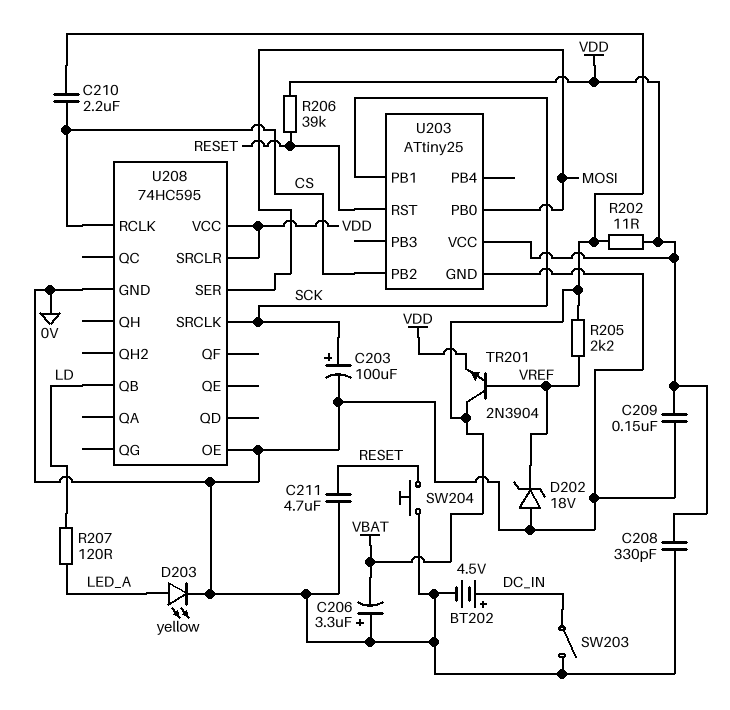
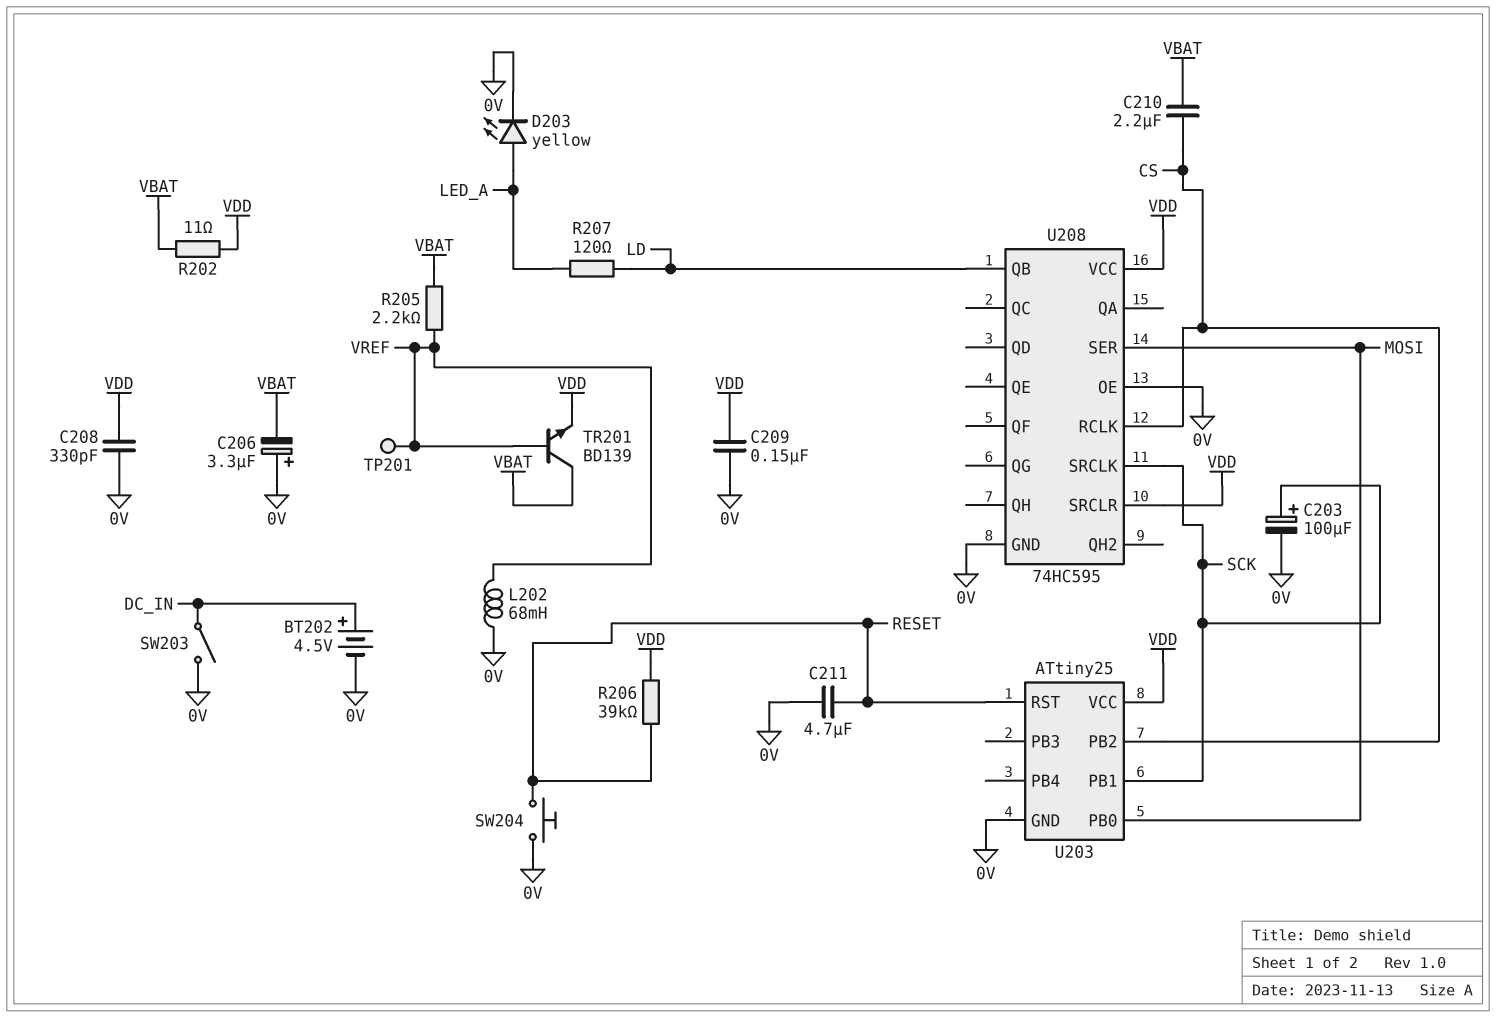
D202: zener 18V (A 0V, K VREF) -> none
L202: none -> 68mH (0V, VREF)
TP201: none -> test point (VREF)
TR201: NPN 2N3904 (B VREF, C VBAT, E VDD) -> NPN BD139 (B VREF, C VBAT, E VDD)

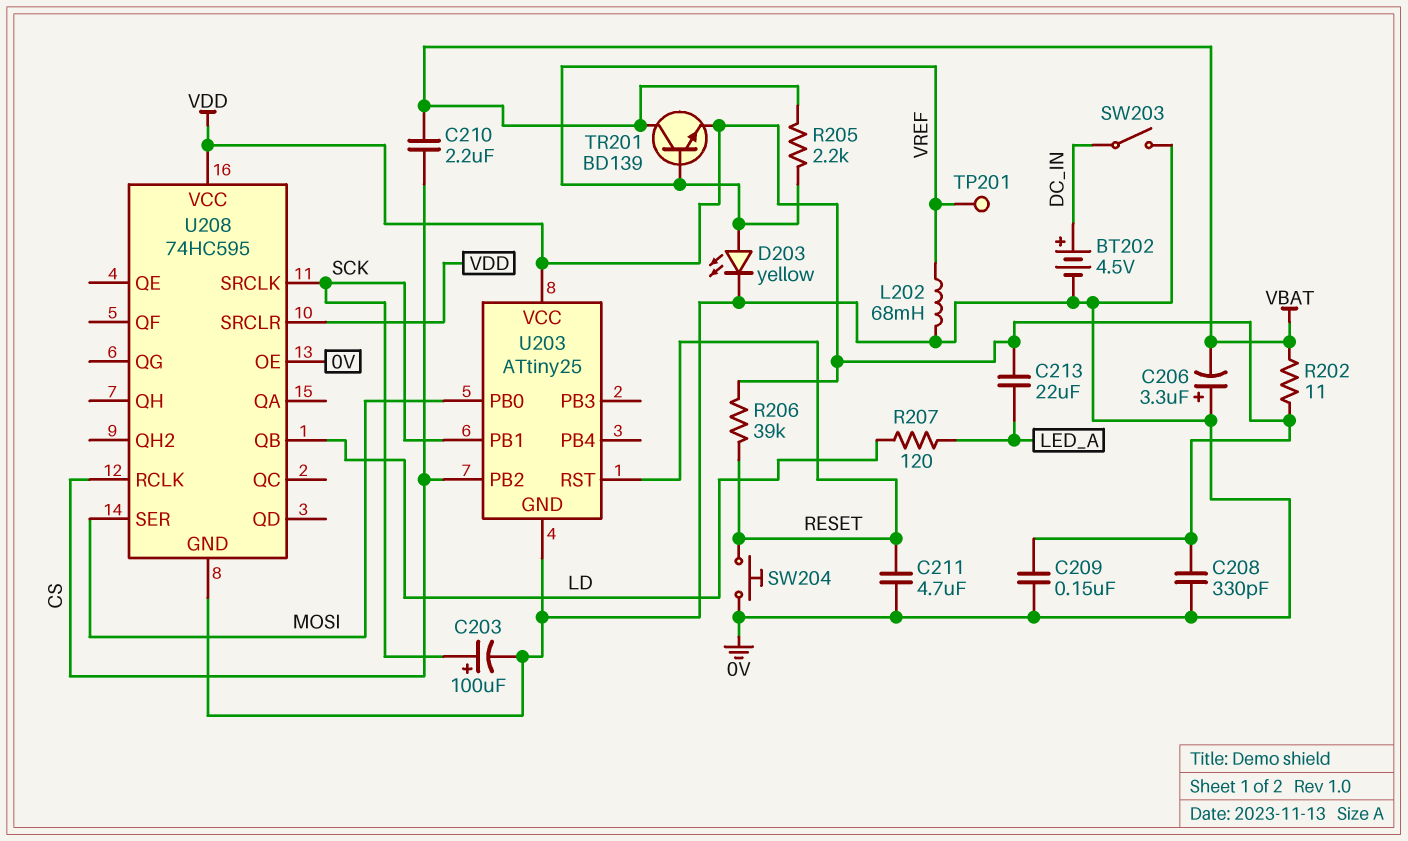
C213: none -> 22uF (LED_A, VDD)
D203: LED yellow (A LED_A, K 0V) -> LED yellow (A VREF, K 0V)

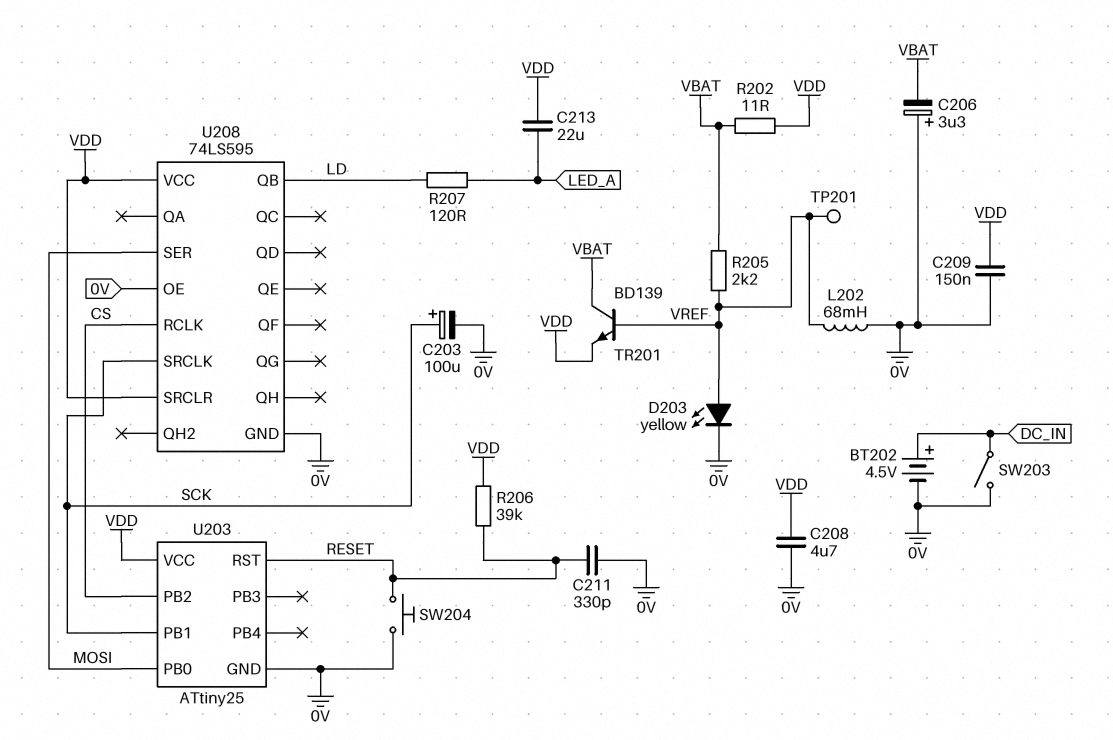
C208: 330pF (0V, VDD) -> 4.7uF (0V, VDD)
C210: 2.2uF (CS, VBAT) -> none
C211: 4.7uF (0V, RESET) -> 330pF (0V, RESET)
U208: 74HC595 -> 74LS595

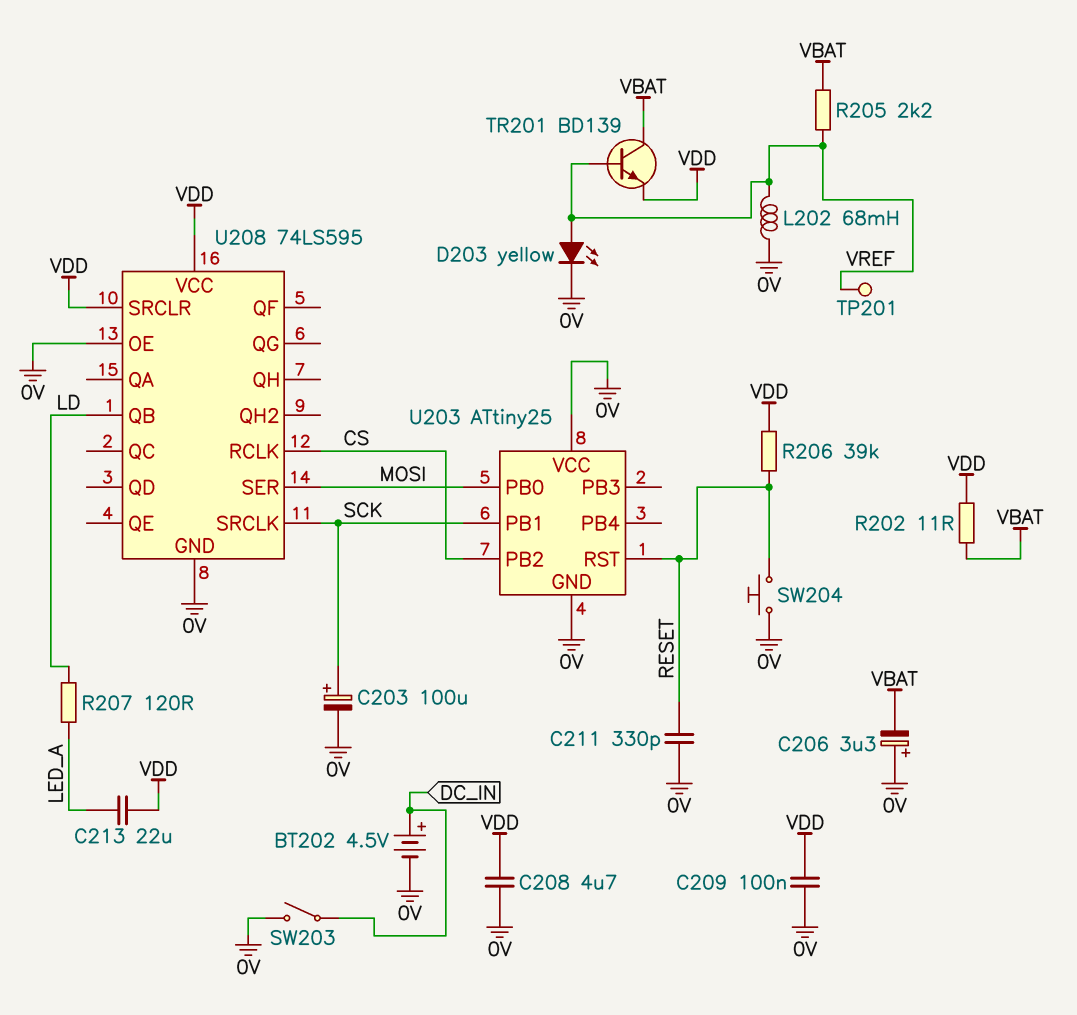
C209: 150nF (0V, VDD) -> 100nF (0V, VDD)
U203 pin VCC: VDD -> 0V

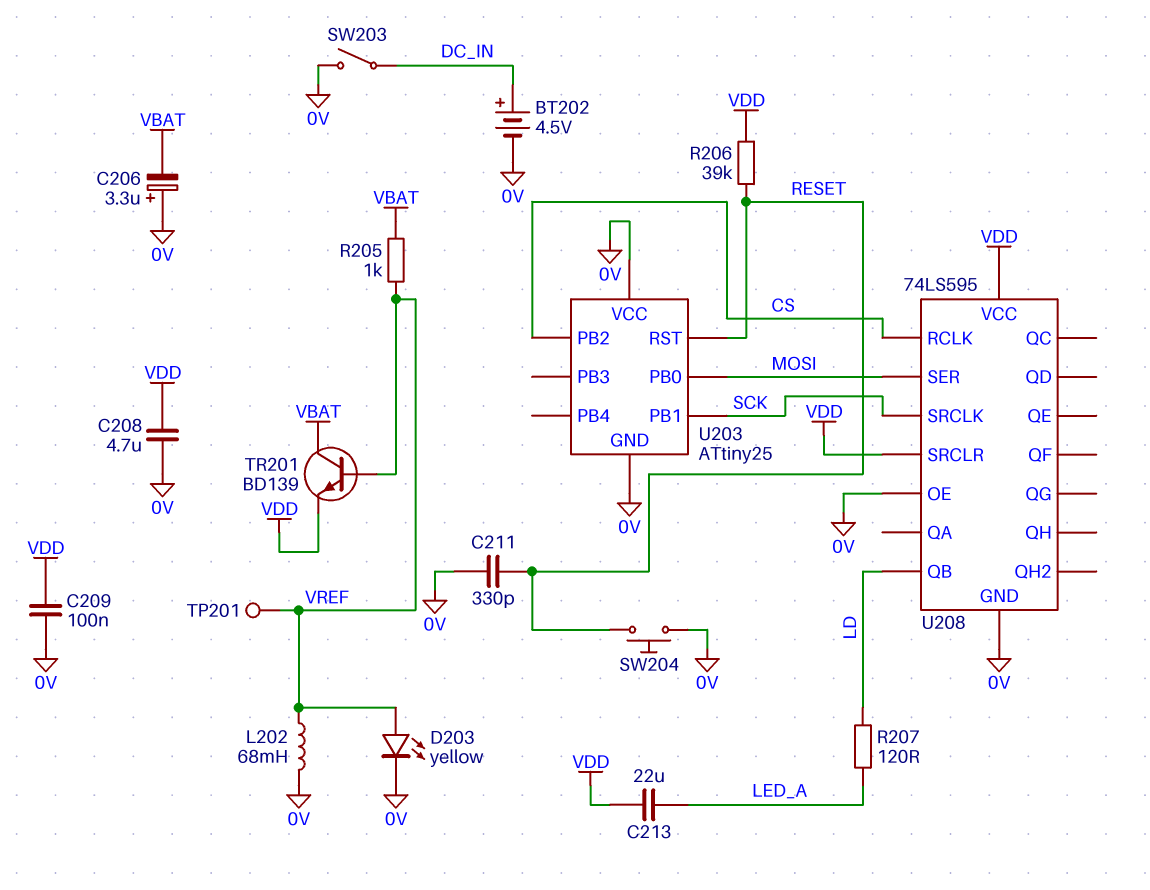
C203: 100uF (plus SCK, minus 0V) -> none
R202: 11 (VBAT, VDD) -> none
R205: 2.2k (VBAT, VREF) -> 1k (VBAT, VREF)

